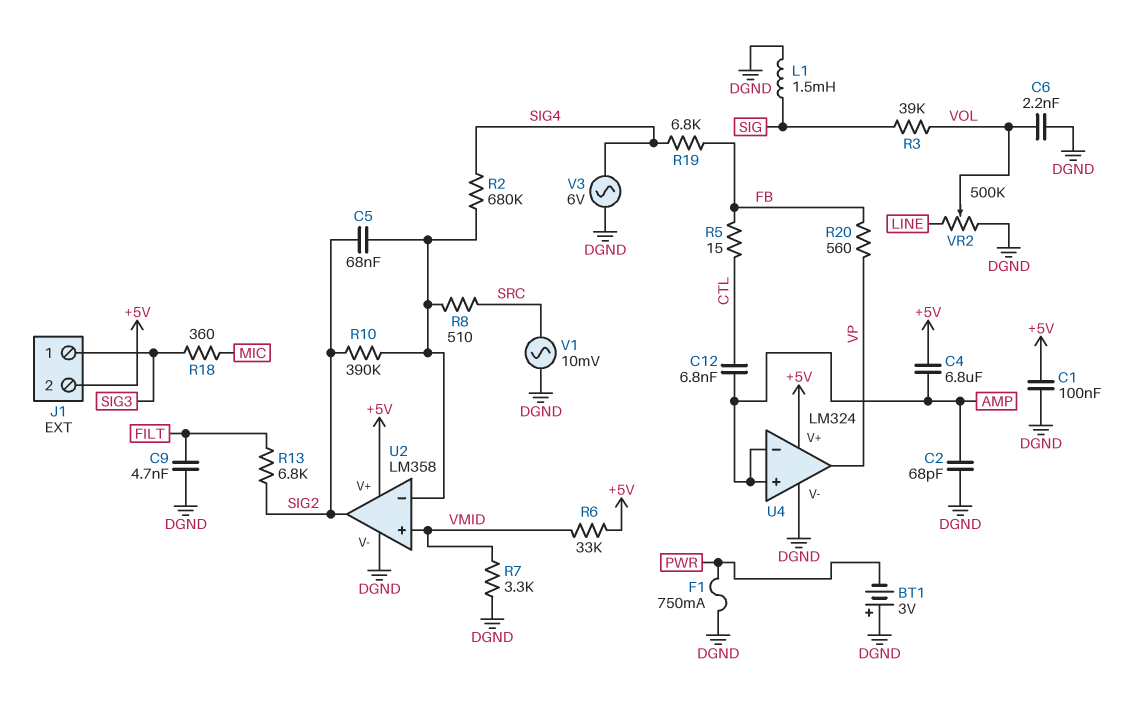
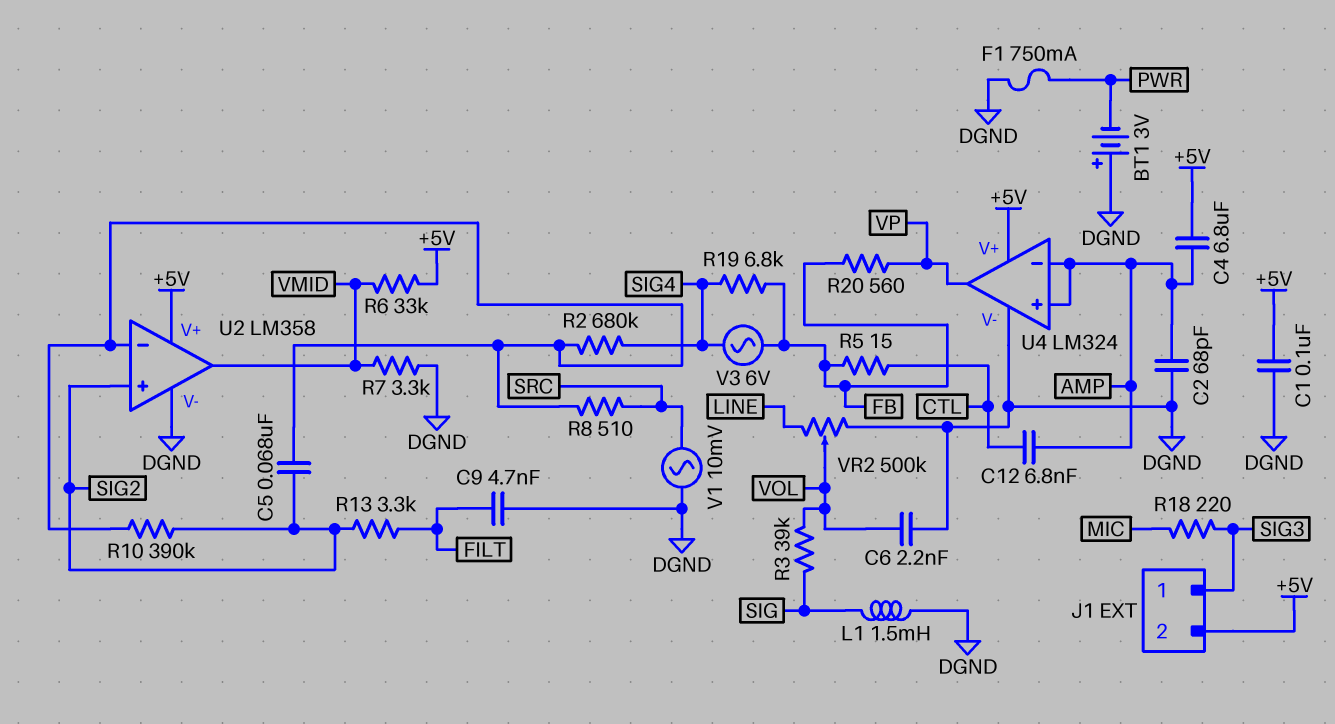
R13: 6.8k (FILT, SIG2) -> 3.3k (FILT, SIG2)
R18: 360 (MIC, SIG3) -> 220 (MIC, SIG3)
U2 pin in+: VMID -> SIG2
U2 pin out: SIG2 -> VMID
V3: AC 6V (DGND, SIG4) -> AC 6V (FB, SIG4)

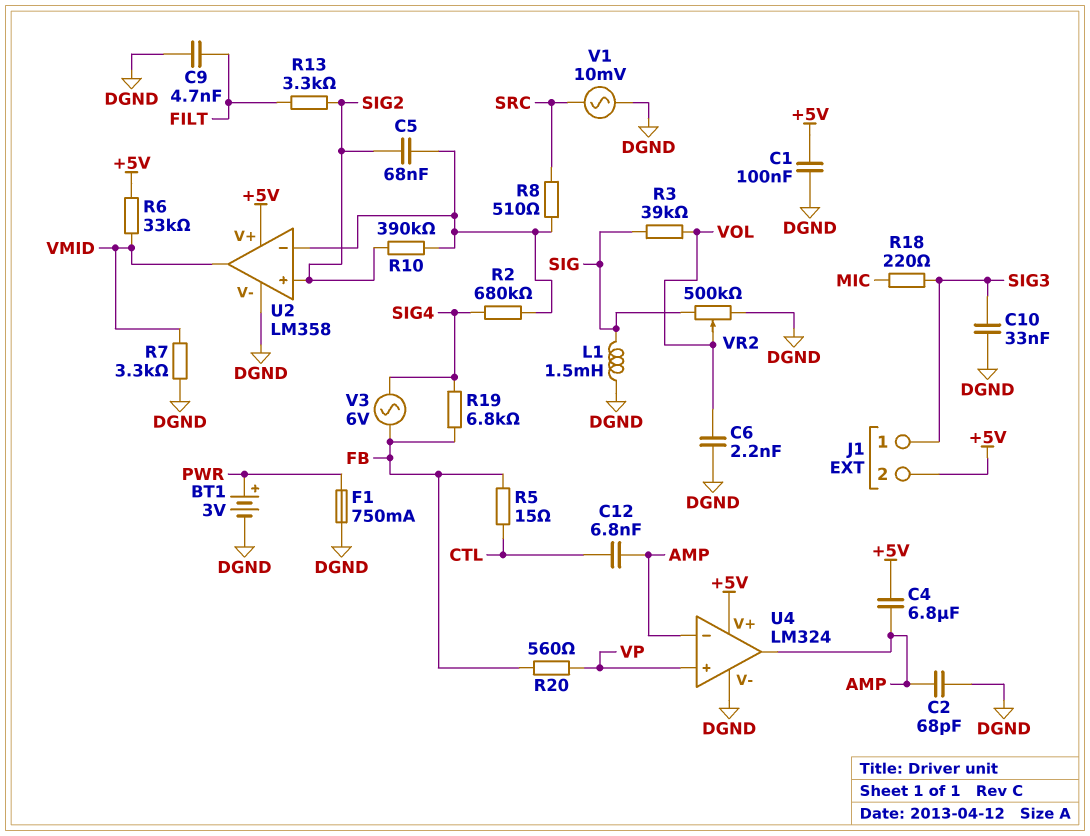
BT1: 3V (plus DGND, minus PWR) -> 3V (plus PWR, minus DGND)
C10: none -> 33nF (DGND, SIG3)
U4 pin in+: AMP -> VP
U4 pin out: VP -> AMP
VR2: 500k (DGND, LINE, wiper VOL) -> 500k (DGND, SIG, wiper VOL)

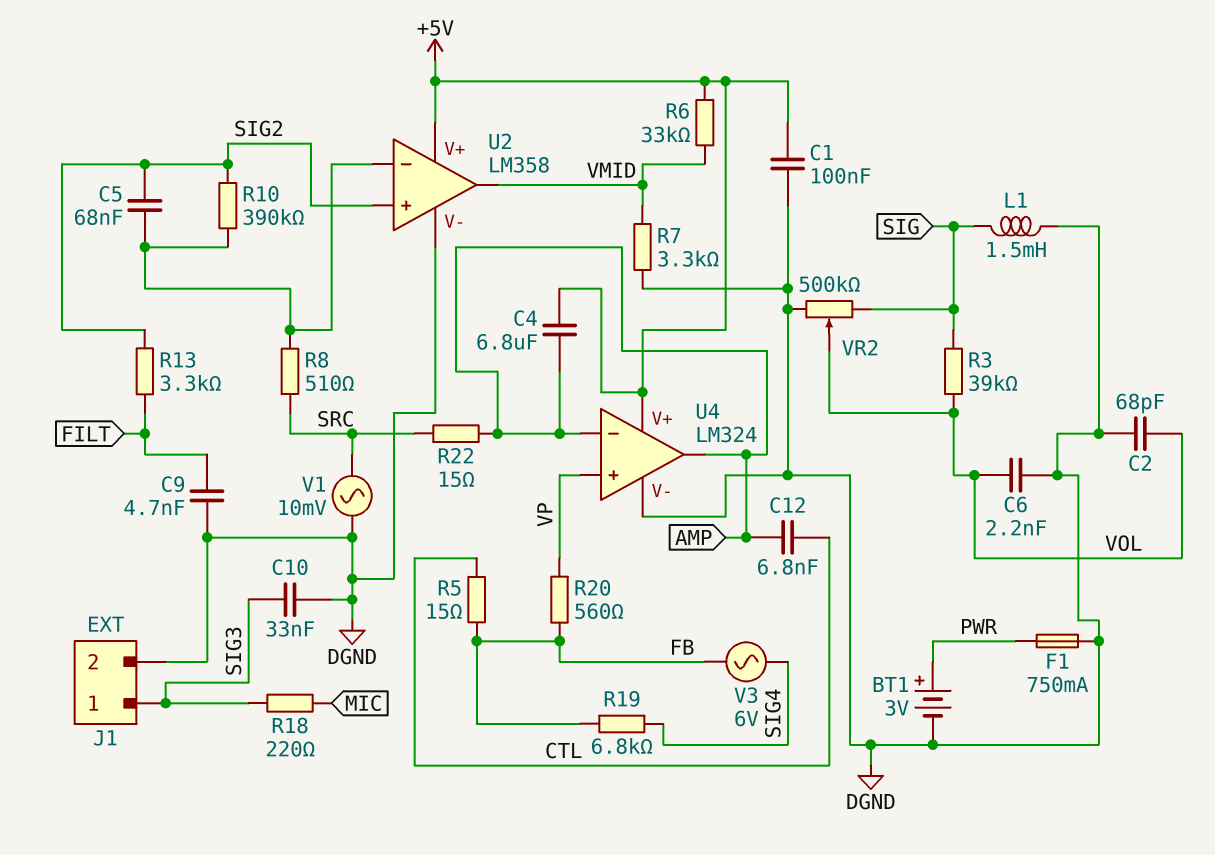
C2: 68pF (AMP, DGND) -> 68pF (DGND, VOL)
J1 pin 2: +5V -> DGND
R2: 680k (SIG4, U2/in-) -> none
R22: none -> 15 (AMP, SRC)

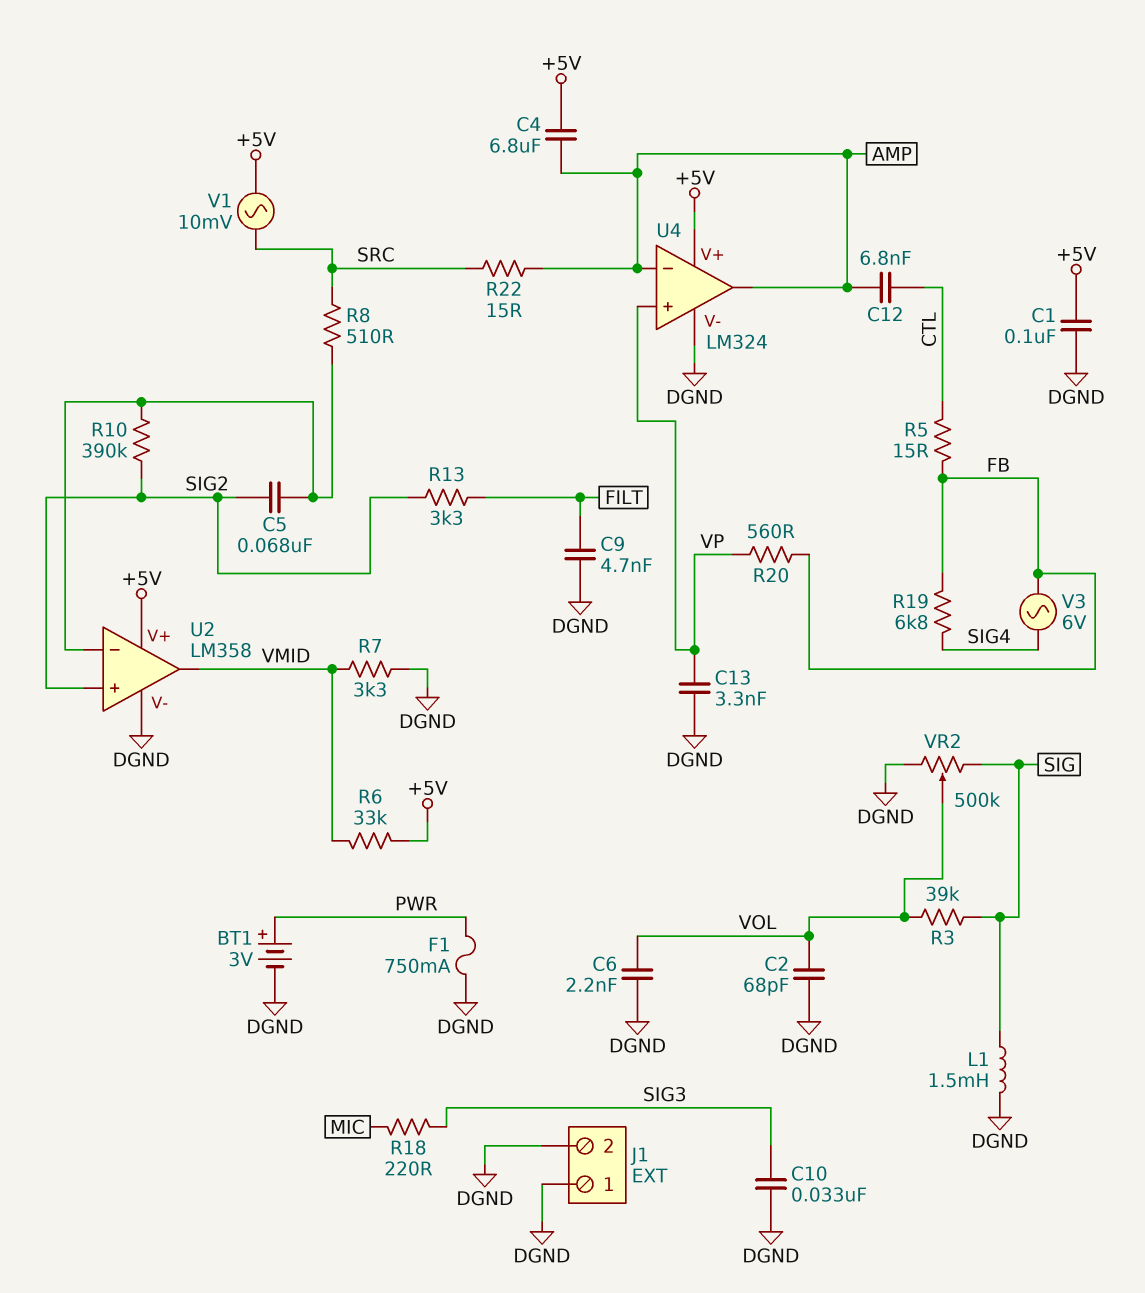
C13: none -> 3.3nF (DGND, VP)
J1 pin 1: SIG3 -> DGND
V1: AC 10mV (DGND, SRC) -> AC 10mV (+5V, SRC)

